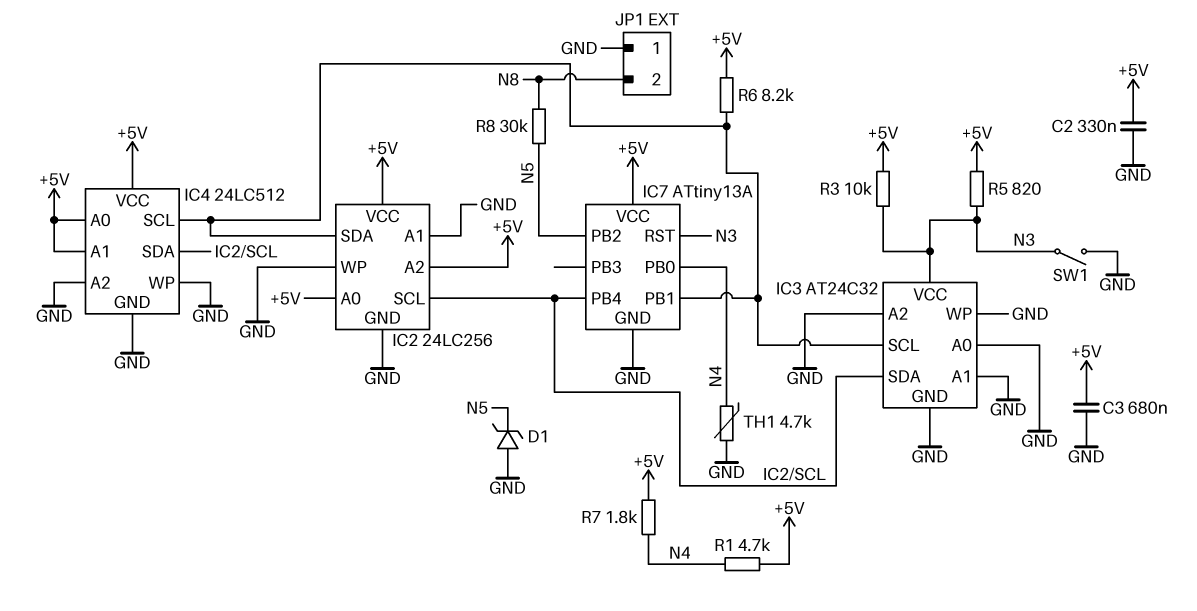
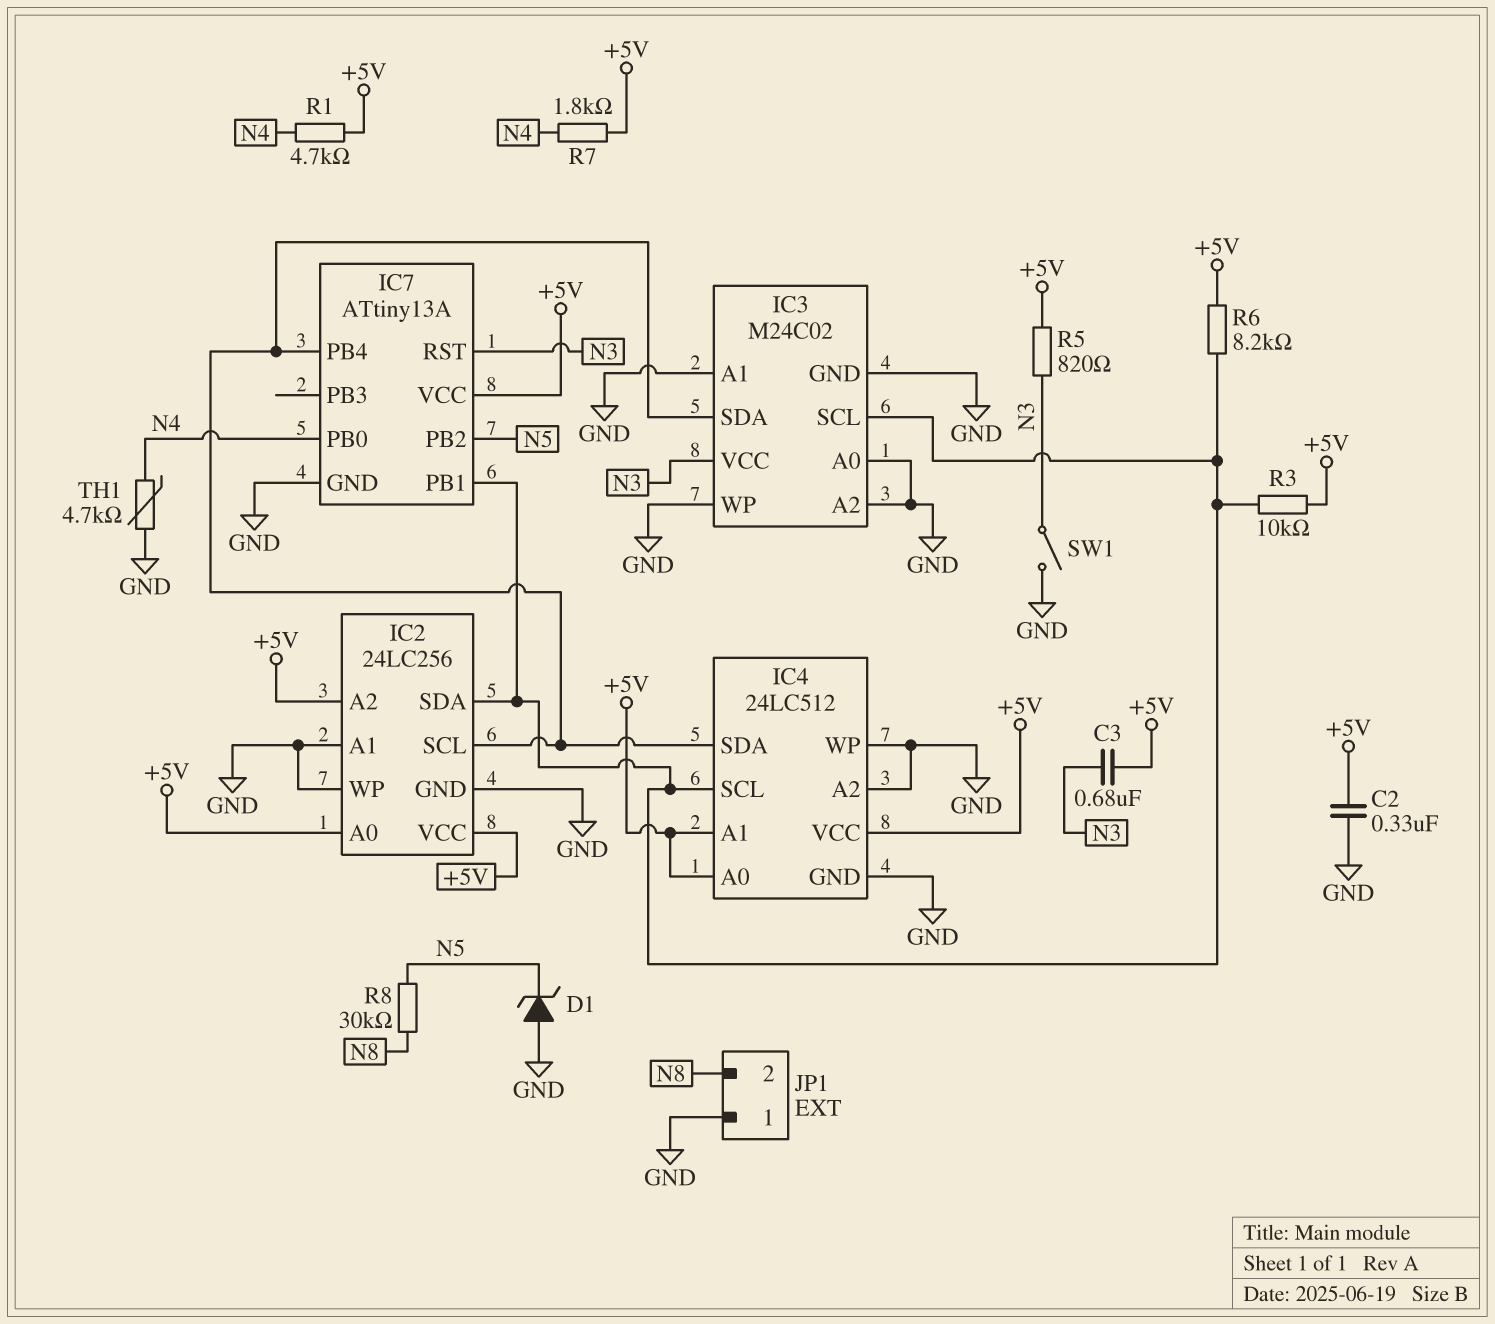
C3: 680nF (+5V, GND) -> 680nF (+5V, N3)
IC3: AT24C32 -> M24C02
R3: 10k (+5V, N3) -> 10k (+5V, IC2/SDA)

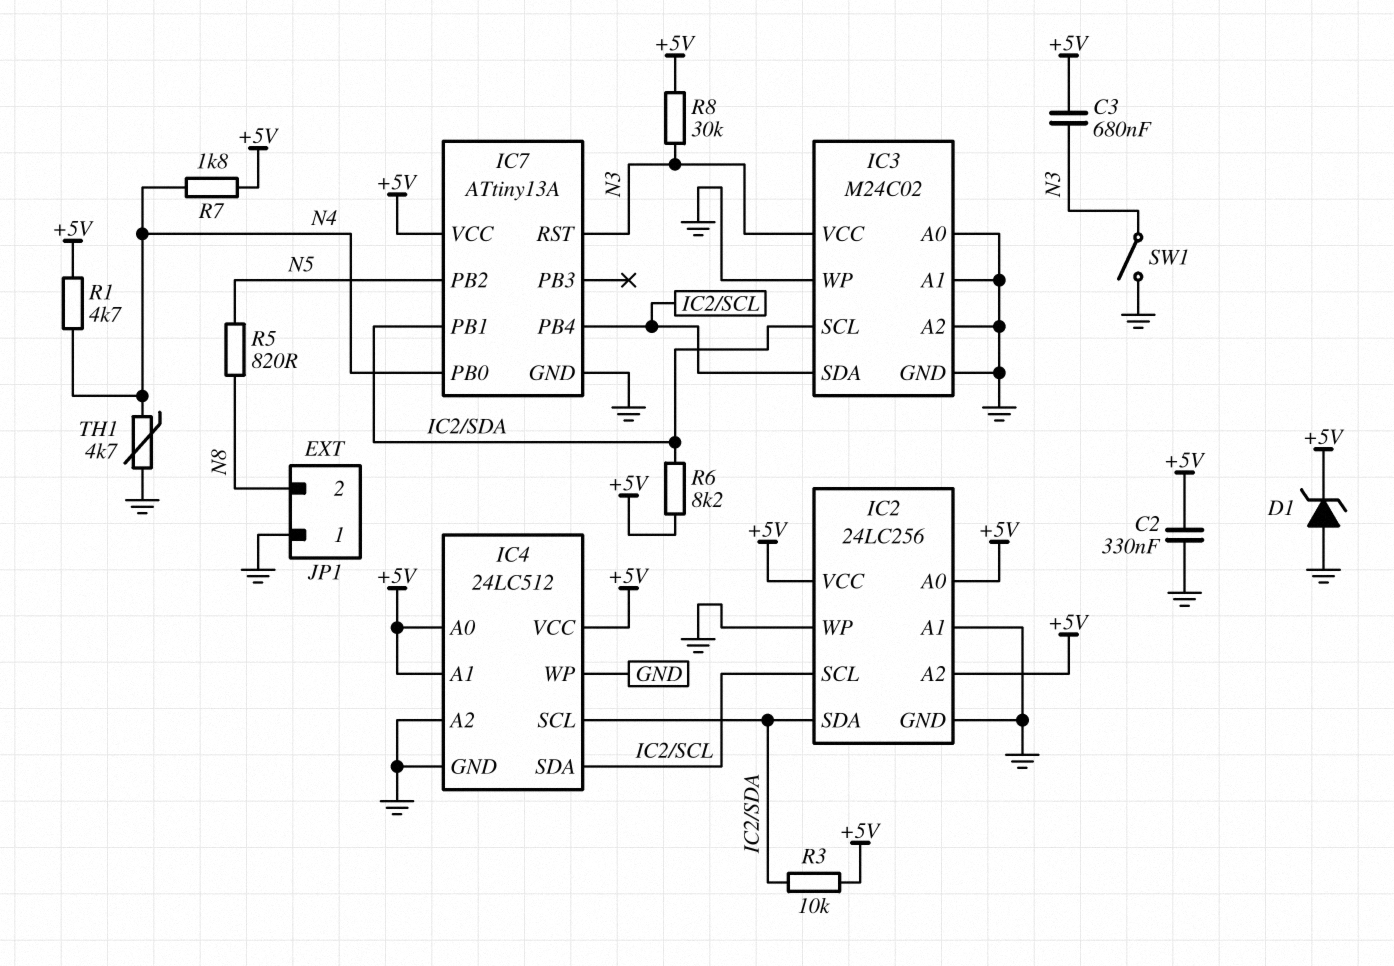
D1: zener (A GND, K N5) -> zener (A GND, K +5V)
R5: 820 (+5V, N3) -> 820 (N5, N8)
R8: 30k (N5, N8) -> 30k (+5V, N3)

